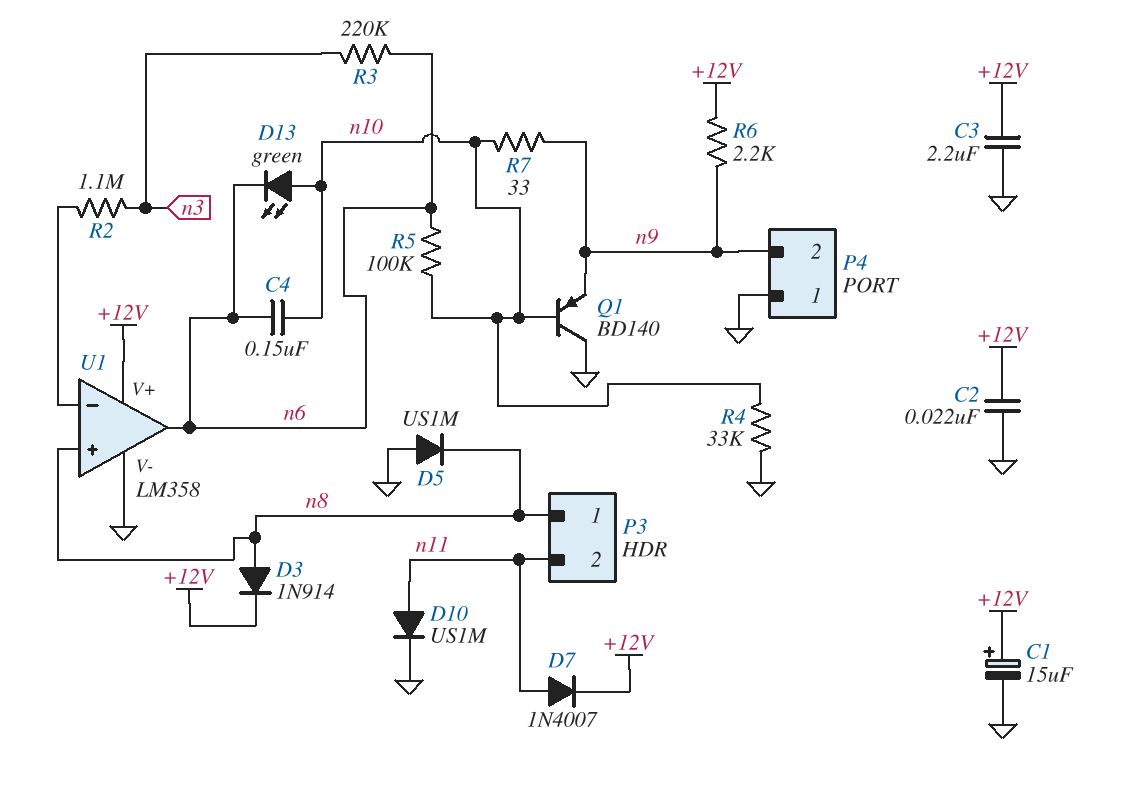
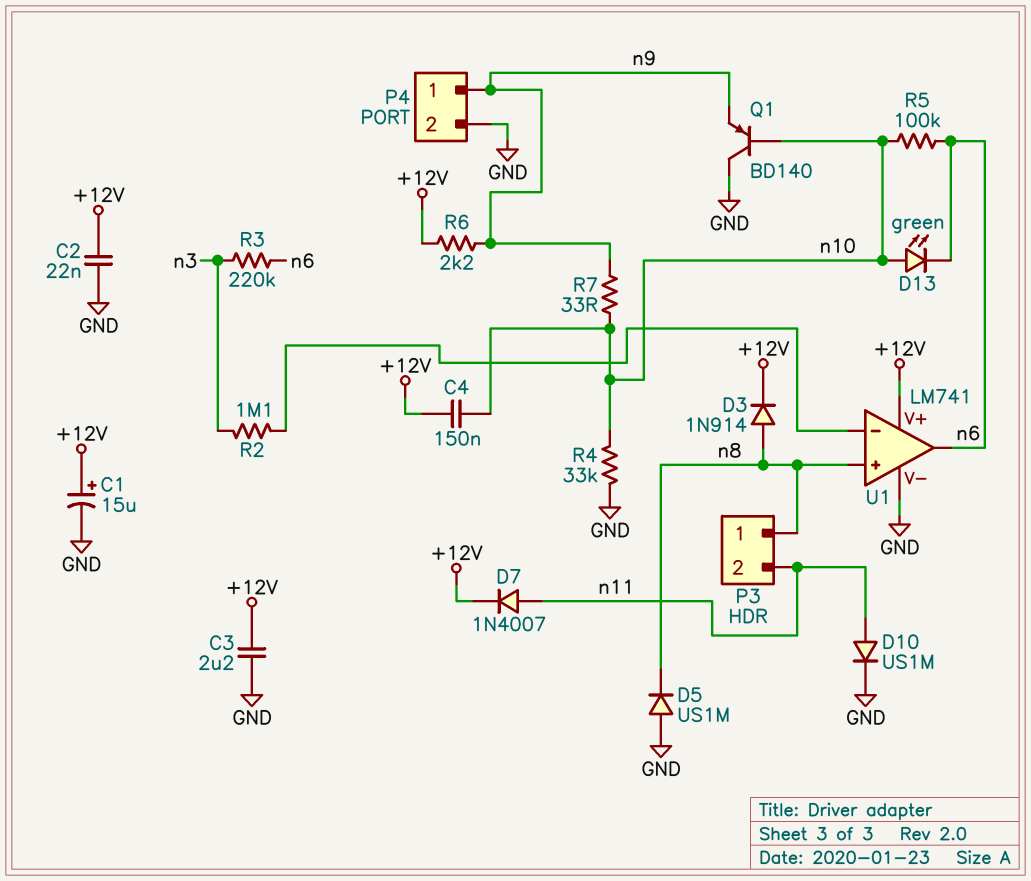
C4: 150nF (n6, n10) -> 150nF (+12V, n10)
P4 pin 1: GND -> n9
P4 pin 2: n9 -> GND
U1: LM358 -> LM741

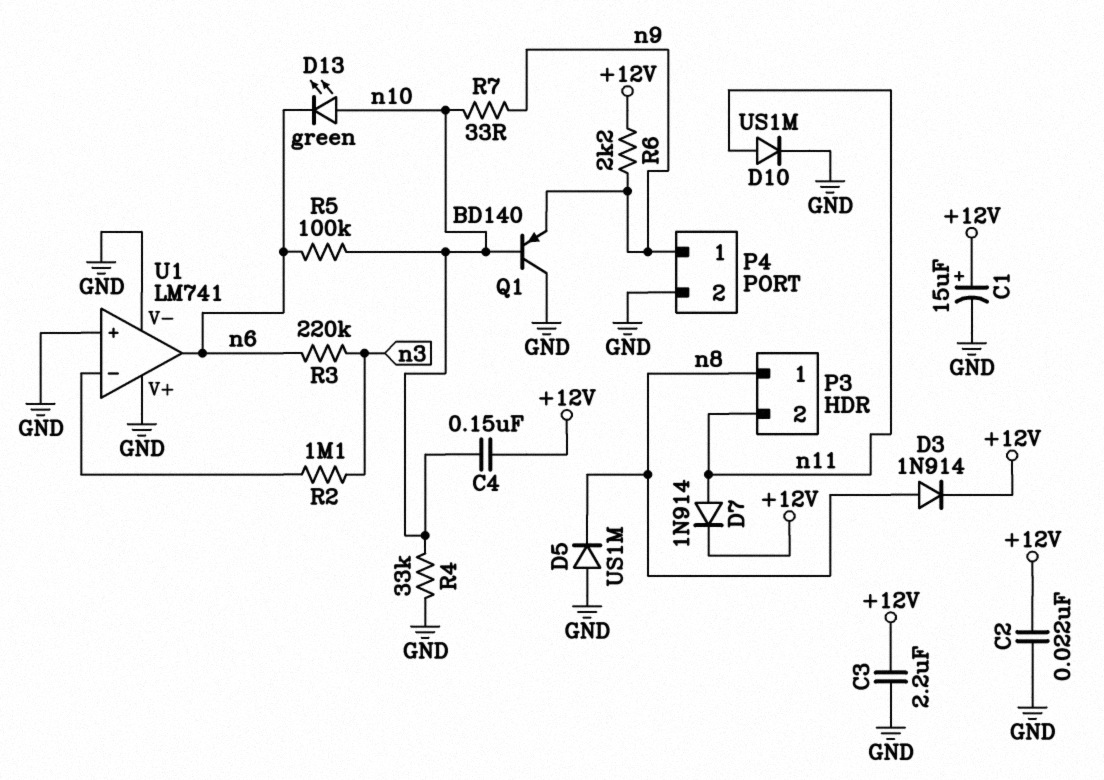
D7: diode 1N4007 (A n11, K +12V) -> diode 1N914 (A n11, K +12V)
U1 pin V+: +12V -> GND
U1 pin in+: n8 -> GND

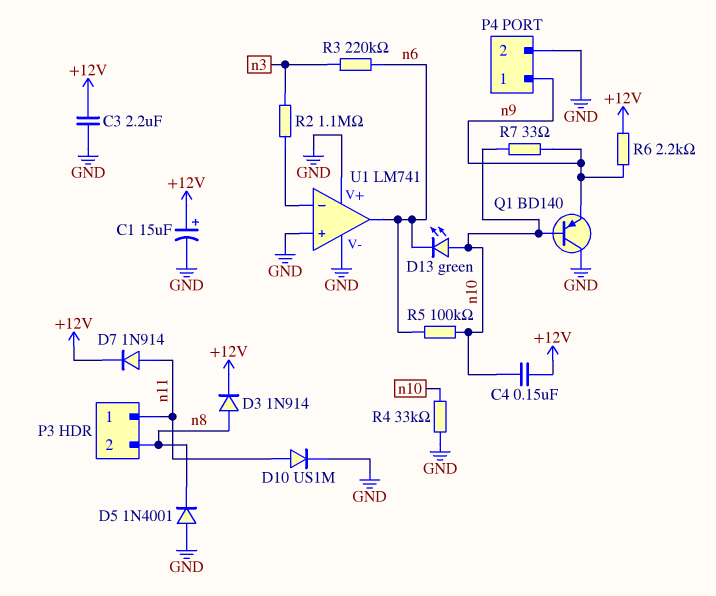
C2: 22nF (+12V, GND) -> none
D5: diode US1M (A GND, K n8) -> diode 1N4001 (A GND, K n8)
P3 pin 1: n8 -> n11
P3 pin 2: n11 -> n8

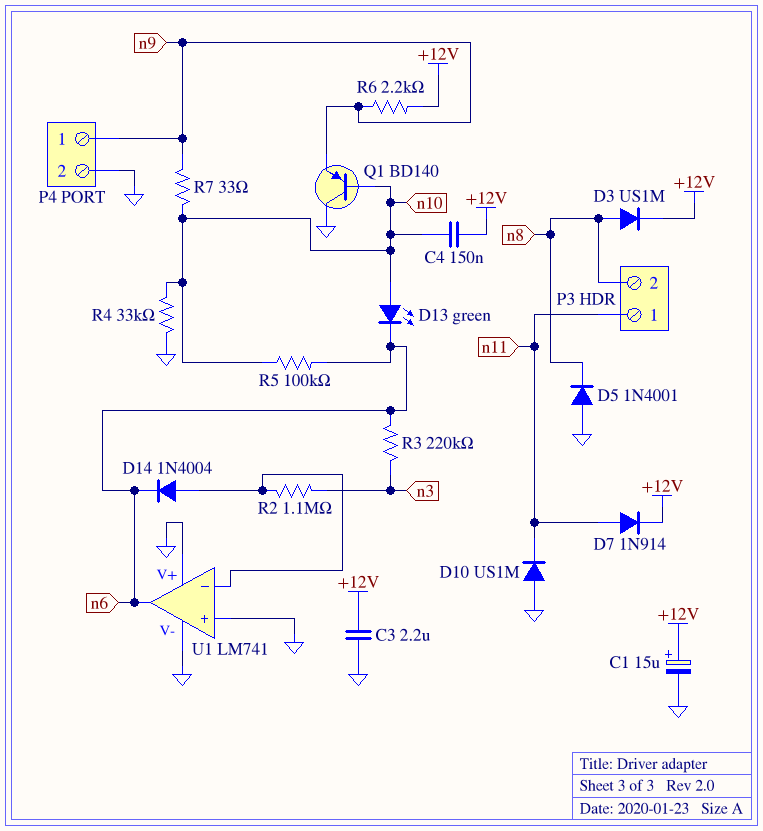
D3: diode 1N914 (A n8, K +12V) -> diode US1M (A n8, K +12V)
D10: diode US1M (A n11, K GND) -> diode US1M (A GND, K n11)
D14: none -> diode 1N4004 (A U1/in-, K n6)

